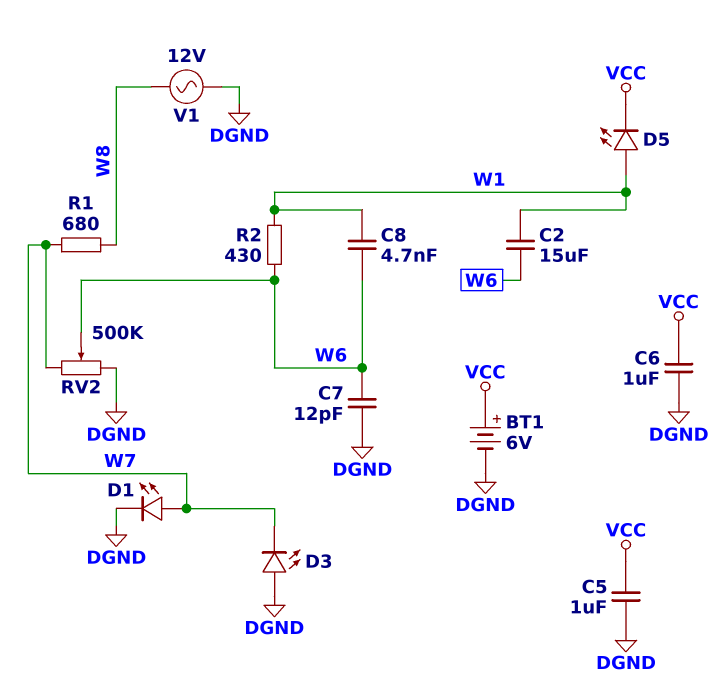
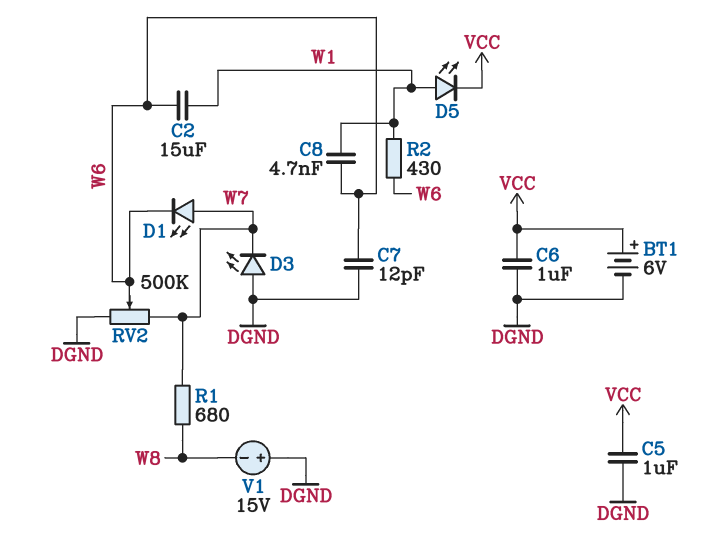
D1: LED (A W7, K DGND) -> LED (A W7, K W6)
V1: AC 12V (DGND, W8) -> 15V (plus DGND, minus W8)

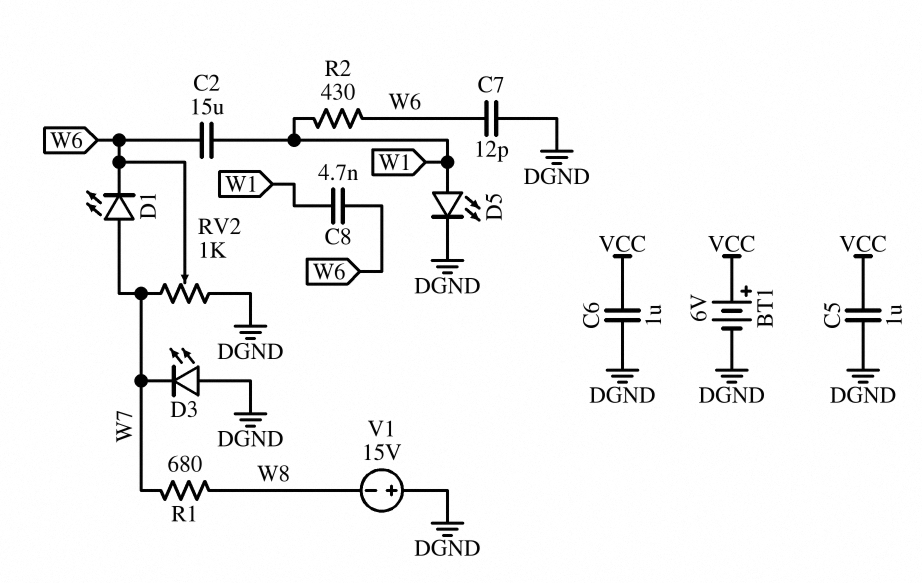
D5: LED (A W1, K VCC) -> LED (A W1, K DGND)
RV2: 500k (DGND, W7, wiper W6) -> 1k (DGND, W7, wiper W6)

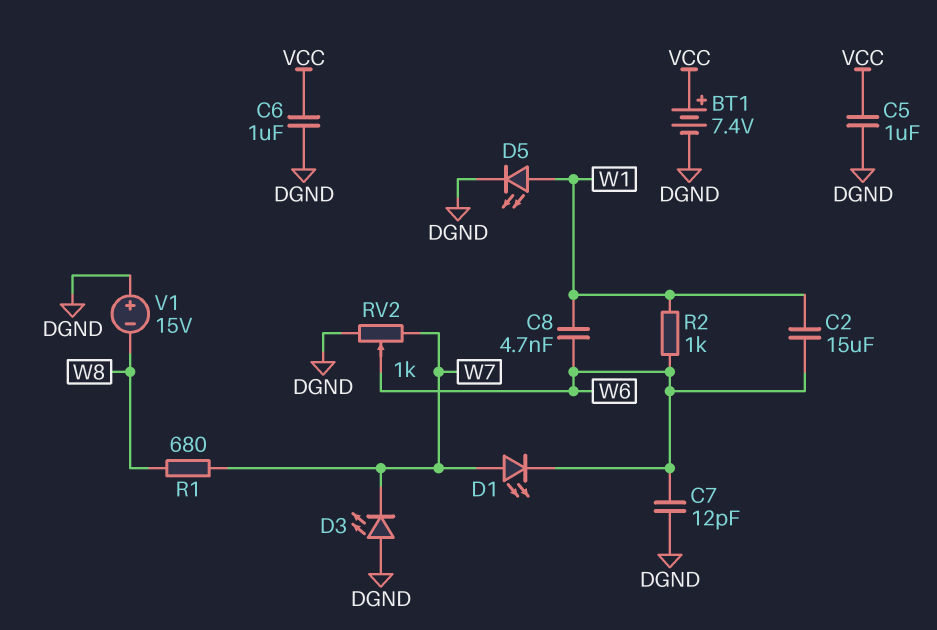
BT1: 6V (plus VCC, minus DGND) -> 7.4V (plus VCC, minus DGND)
R2: 430 (W1, W6) -> 1k (W1, W6)

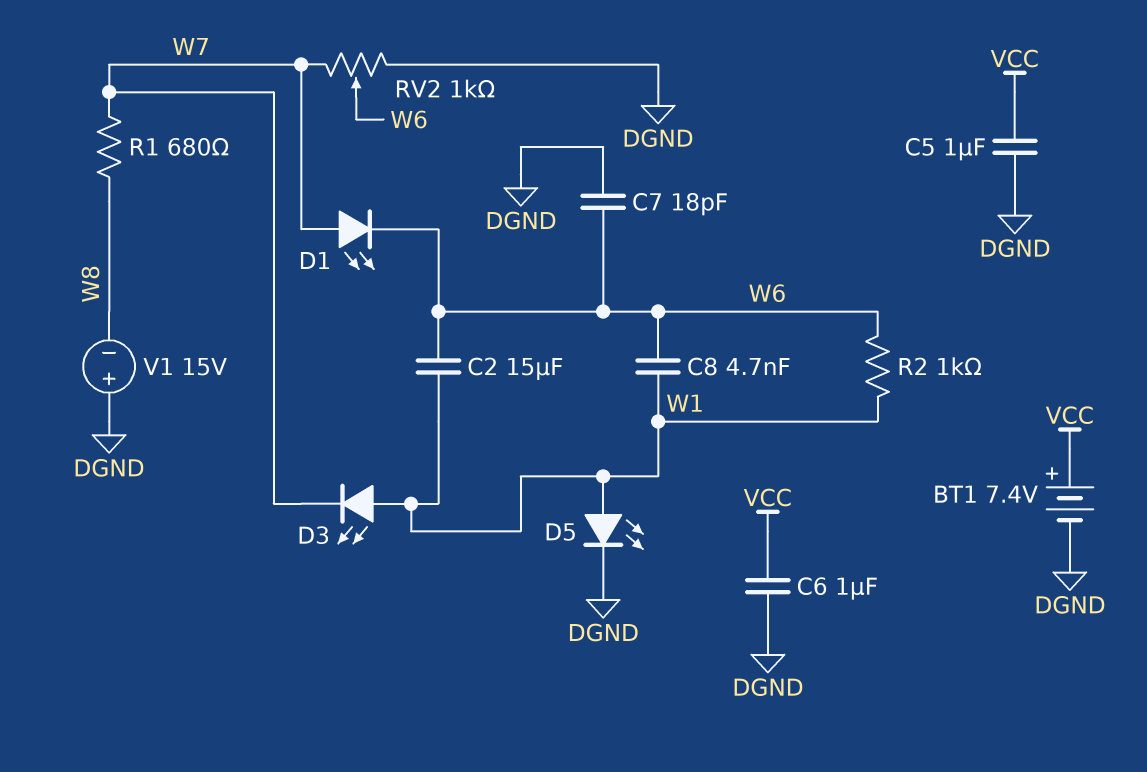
C7: 12pF (DGND, W6) -> 18pF (DGND, W6)
D3: LED (A DGND, K W7) -> LED (A W1, K W7)

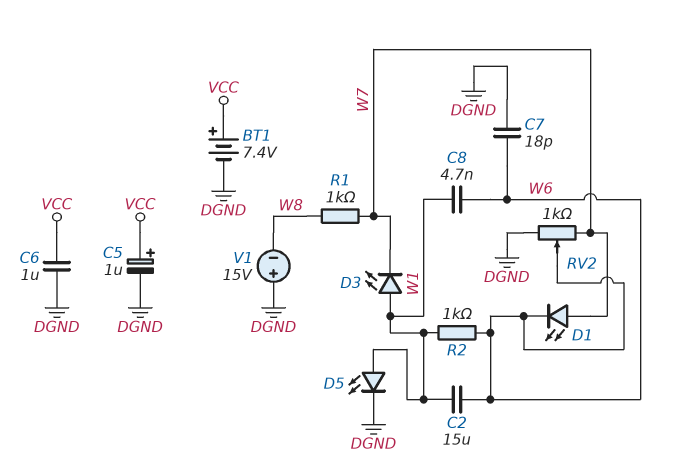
C5: 1uF (DGND, VCC) -> 1uF (plus VCC, minus DGND)
R1: 680 (W7, W8) -> 1k (W7, W8)

